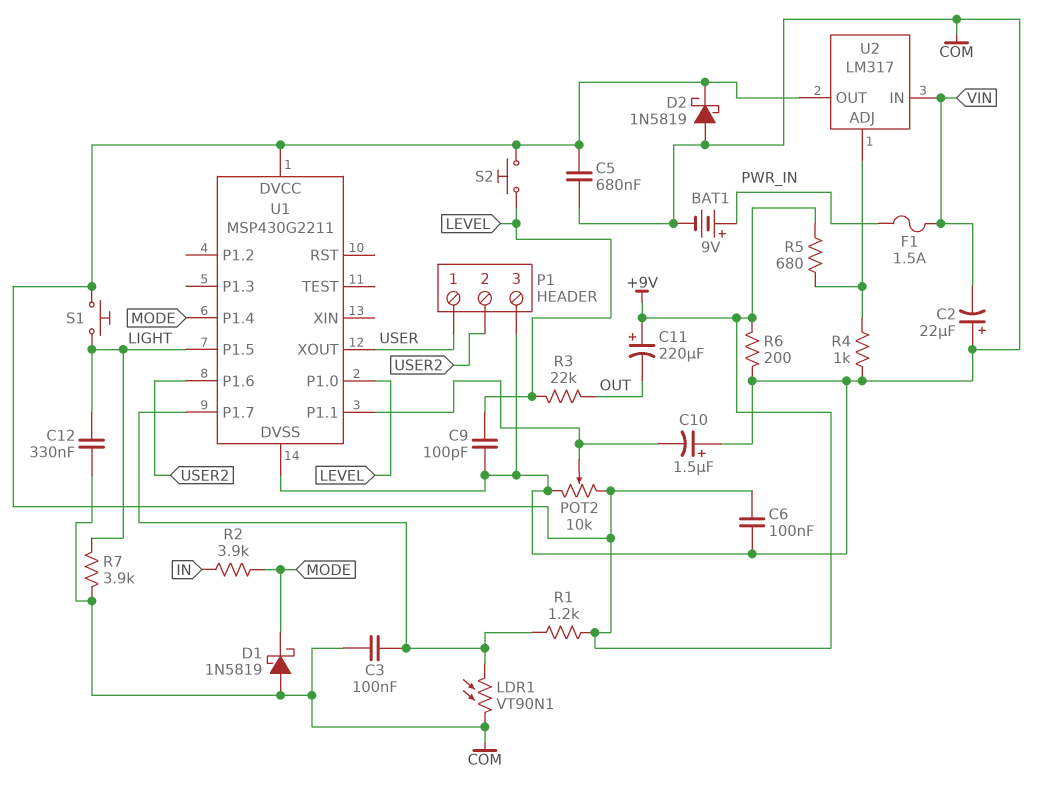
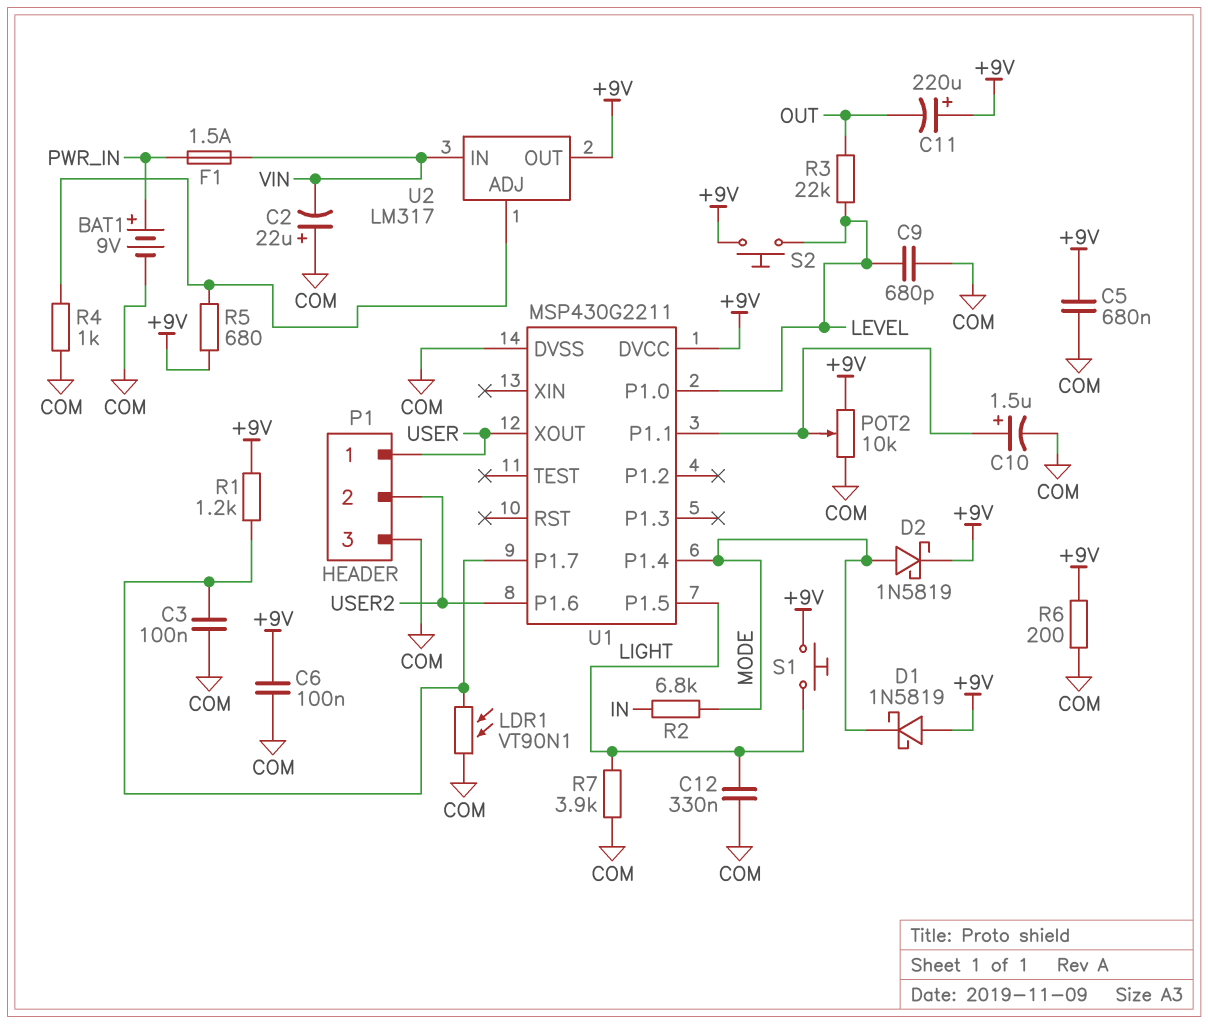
C9: 100pF (COM, LEVEL) -> 680pF (COM, LEVEL)
C10: 1.5uF (plus COM, minus U1/P1.1) -> 1.5uF (plus U1/P1.1, minus COM)
D1: schottky 1N5819 (A COM, K MODE) -> schottky 1N5819 (A +9V, K MODE)
D2: schottky 1N5819 (A COM, K +9V) -> schottky 1N5819 (A MODE, K +9V)
R2: 3.9k (IN, MODE) -> 6.8k (IN, MODE)

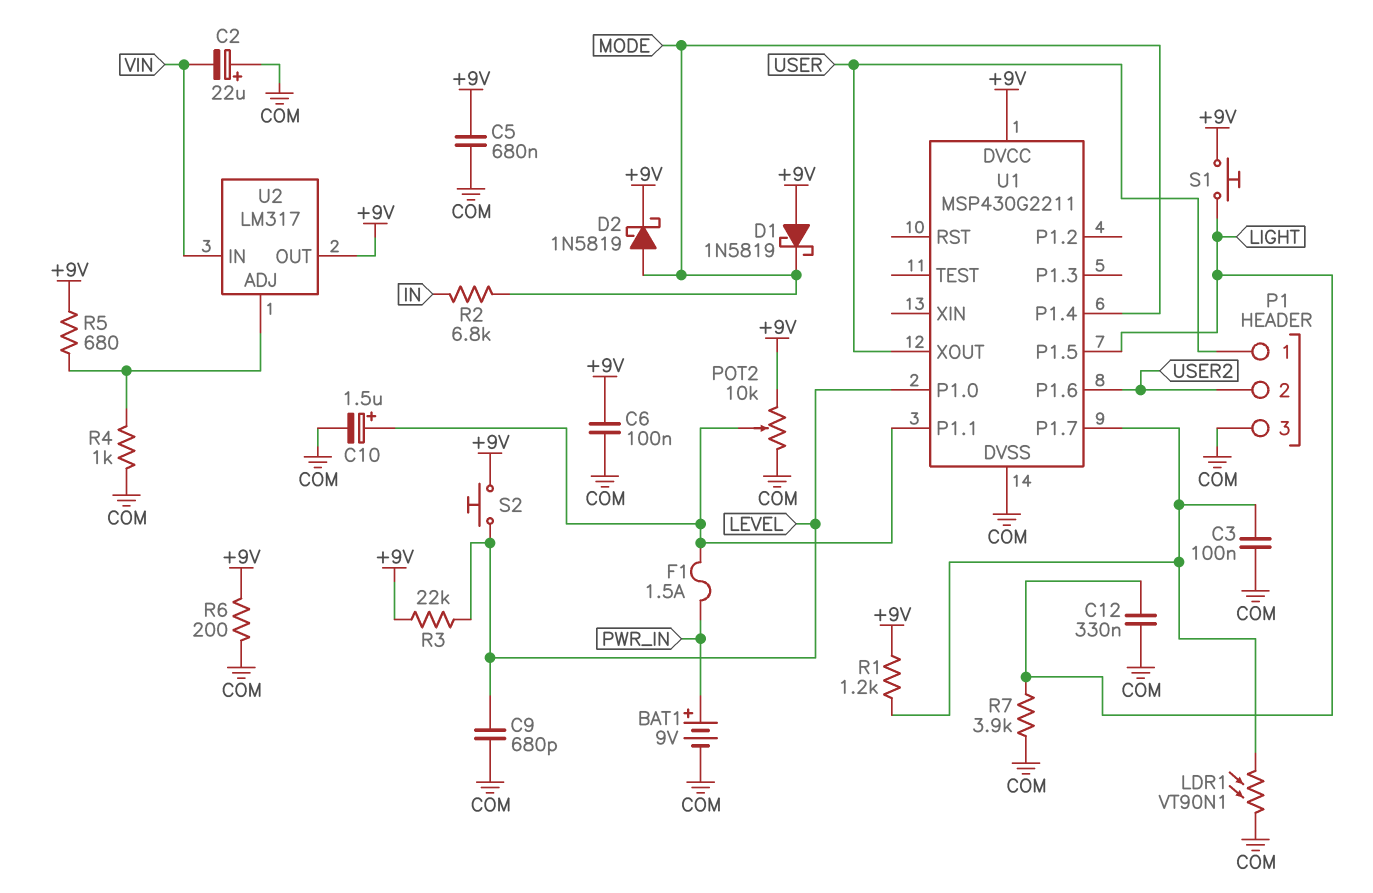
C11: 220uF (plus +9V, minus OUT) -> none
F1: 1.5A (PWR_IN, VIN) -> 1.5A (PWR_IN, U1/P1.1)
R3: 22k (LEVEL, OUT) -> 22k (+9V, LEVEL)

